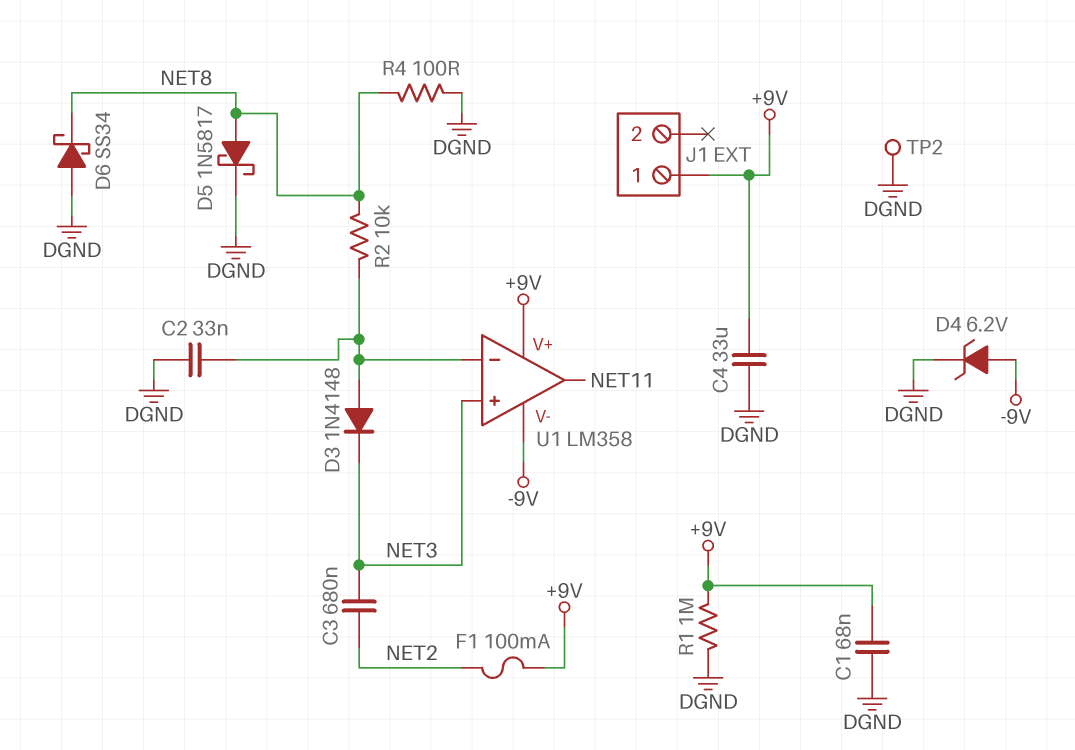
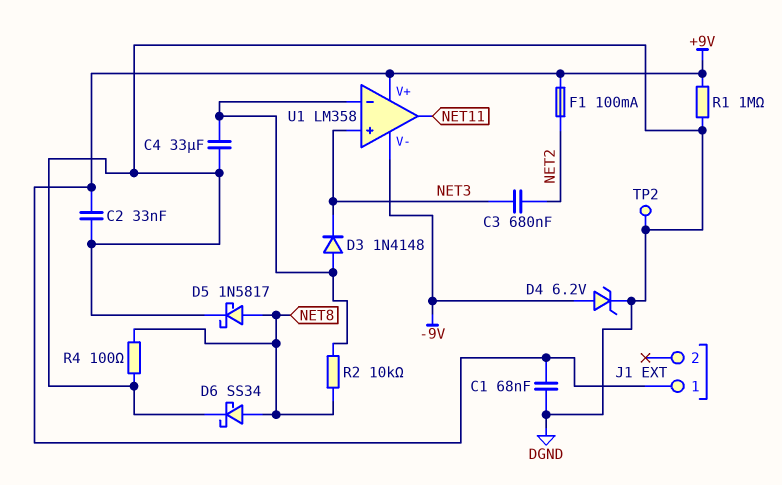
C2: 33nF (DGND, U1/in-) -> 33nF (+9V, DGND)
C4: 33uF (+9V, DGND) -> 33uF (DGND, U1/in-)
D6: schottky SS34 (A DGND, K NET8) -> schottky SS34 (A NET8, K DGND)

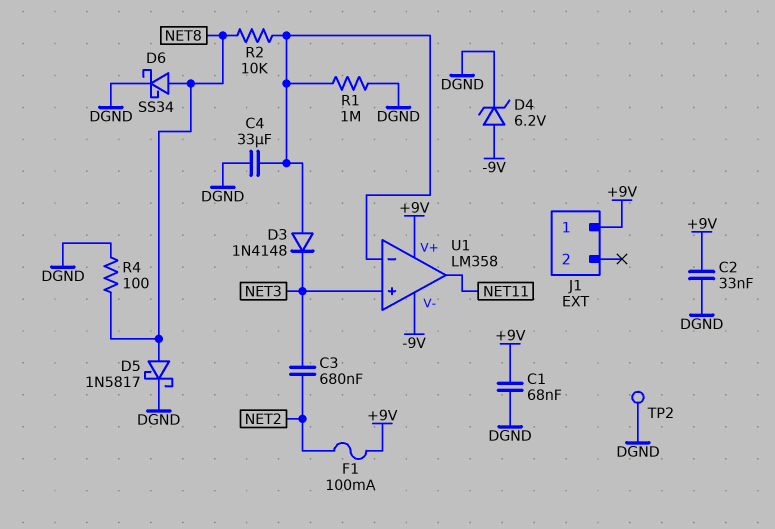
R1: 1M (+9V, DGND) -> 1M (DGND, U1/in-)

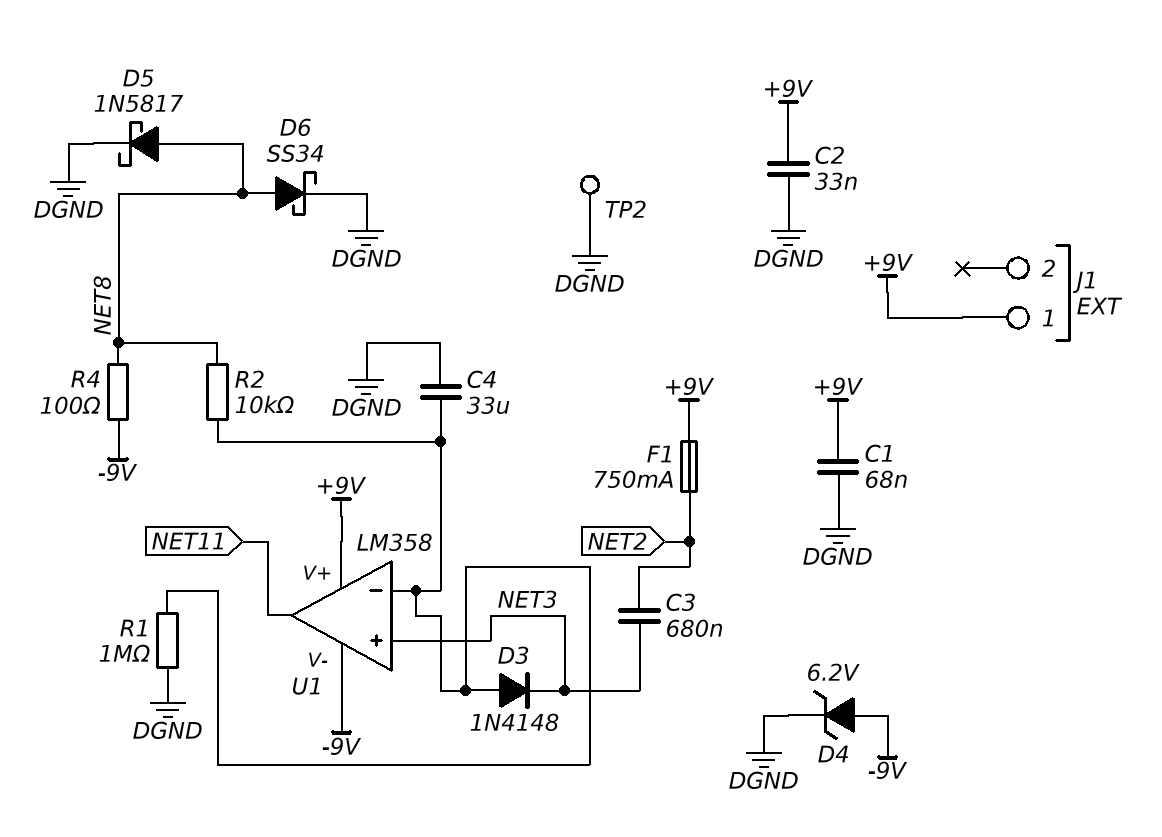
F1: 100mA (+9V, NET2) -> 750mA (+9V, NET2)
R4: 100 (DGND, NET8) -> 100 (-9V, NET8)

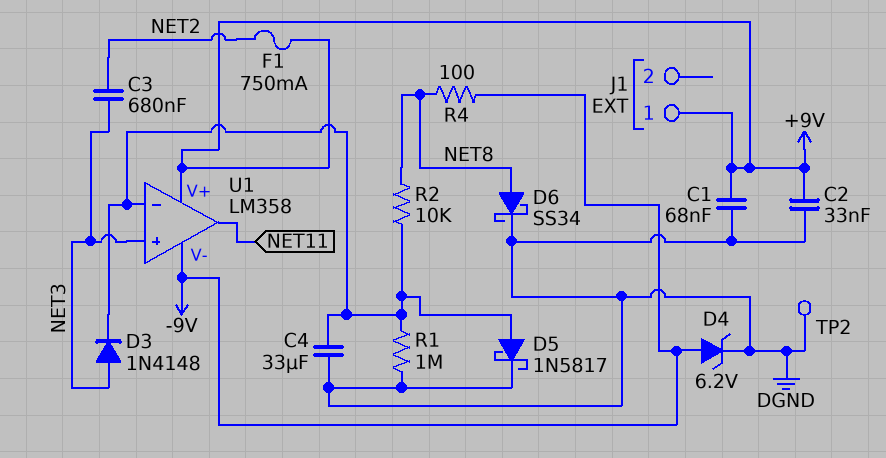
D3: diode 1N4148 (A U1/in-, K NET3) -> diode 1N4148 (A NET3, K U1/in-)
D5: schottky 1N5817 (A NET8, K DGND) -> schottky 1N5817 (A U1/in-, K DGND)

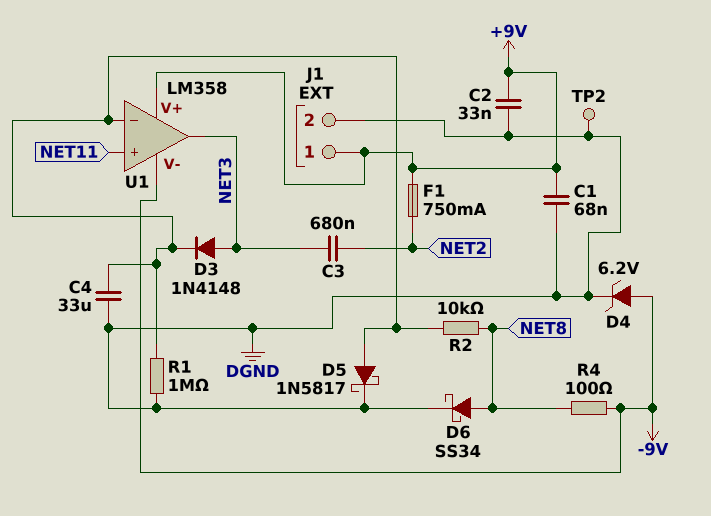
J1 pin 2: none -> DGND
U1 pin in+: NET3 -> NET11
U1 pin out: NET11 -> NET3

